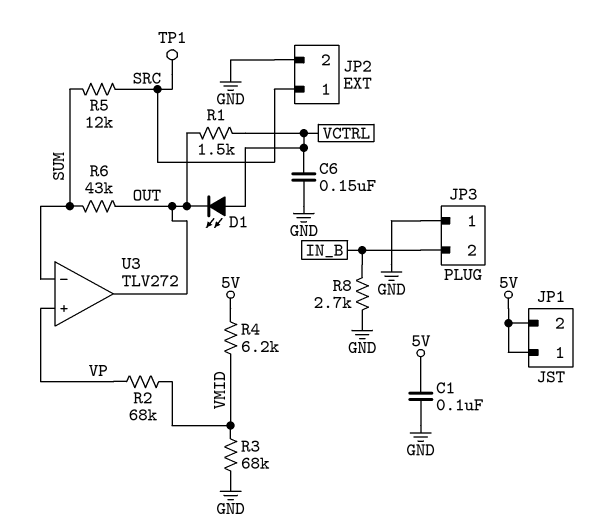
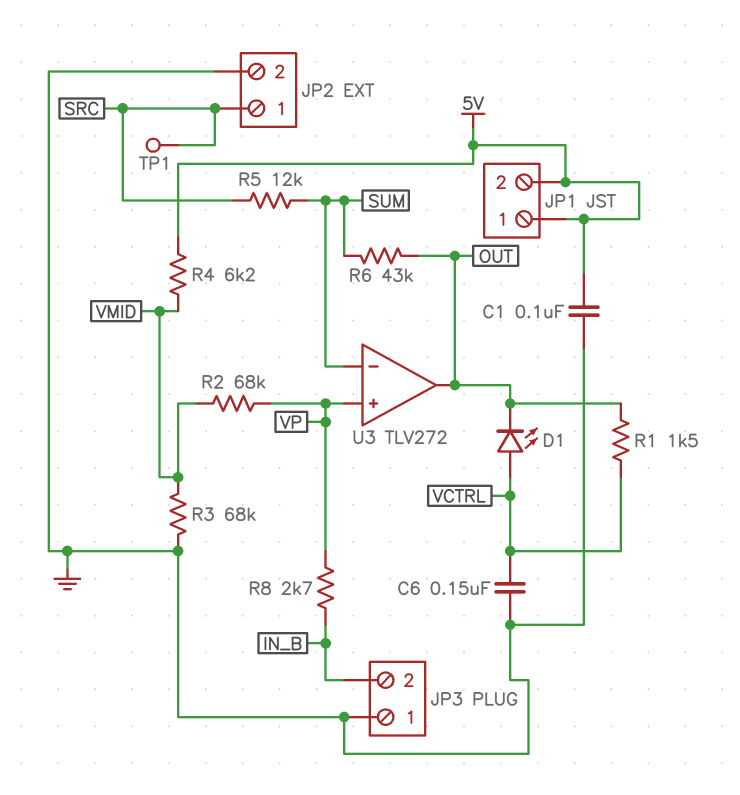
R8: 2.7k (GND, IN_B) -> 2.7k (IN_B, VP)

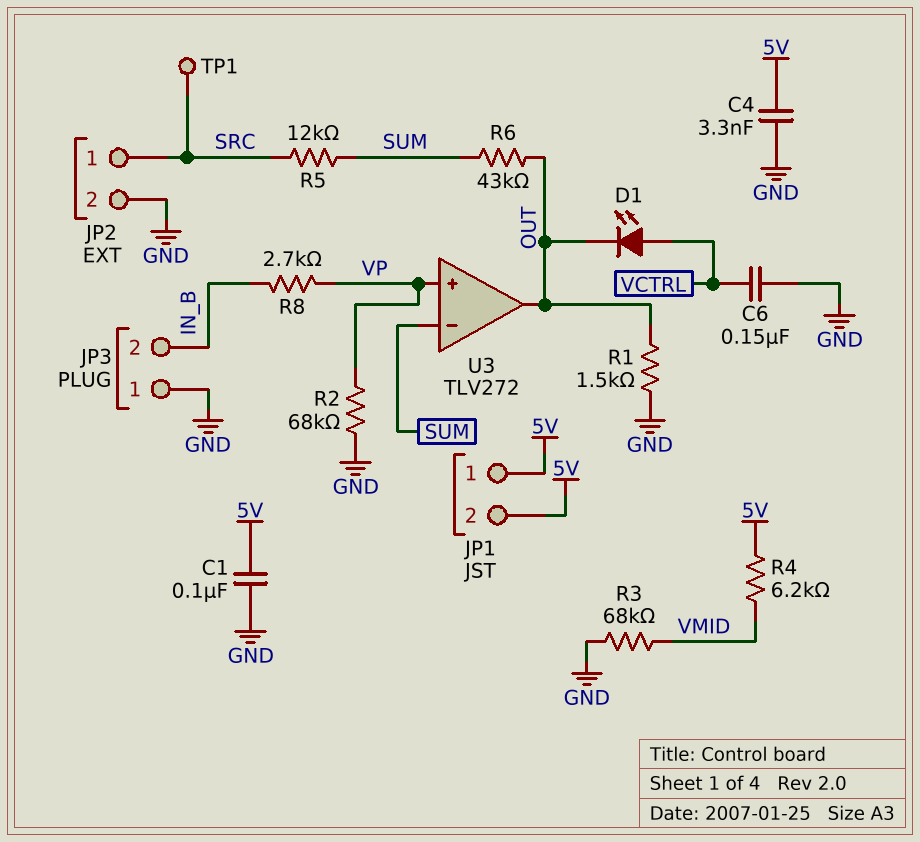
C4: none -> 3.3nF (5V, GND)
R1: 1.5k (OUT, VCTRL) -> 1.5k (GND, OUT)
R2: 68k (VMID, VP) -> 68k (GND, VP)

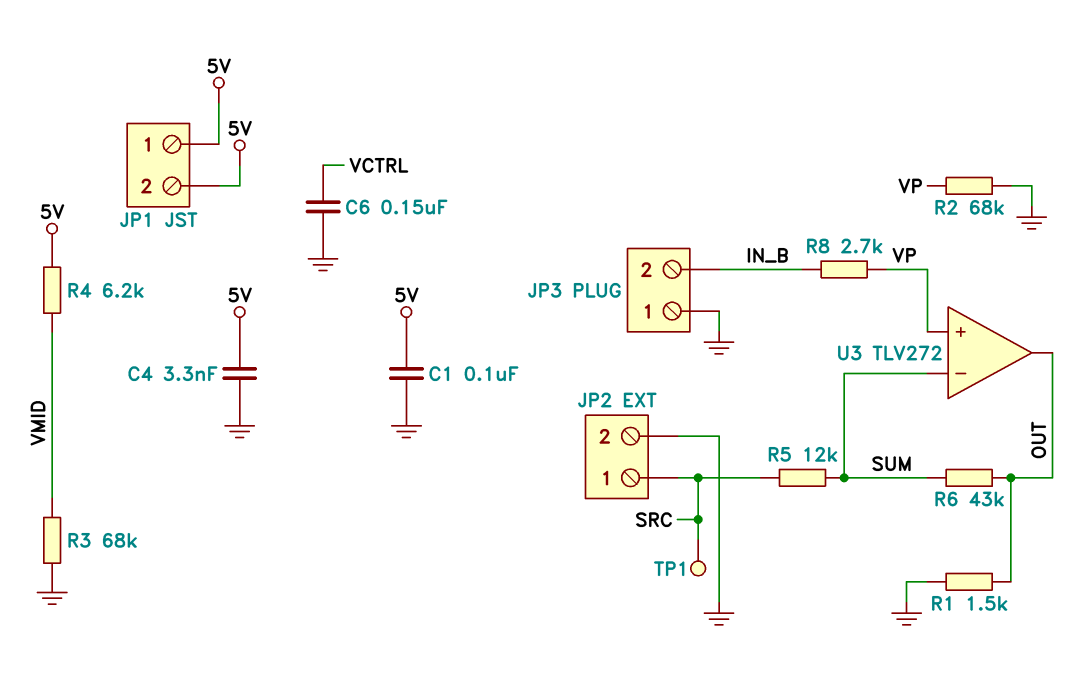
D1: LED (A VCTRL, K OUT) -> none

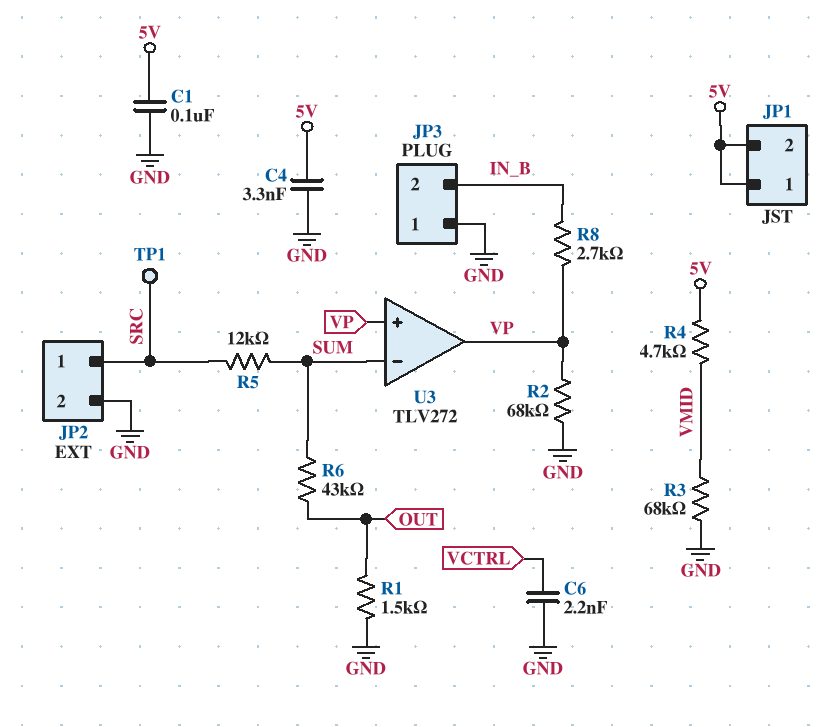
C6: 150nF (GND, VCTRL) -> 2.2nF (GND, VCTRL)
R4: 6.2k (5V, VMID) -> 4.7k (5V, VMID)
U3 pin out: OUT -> VP

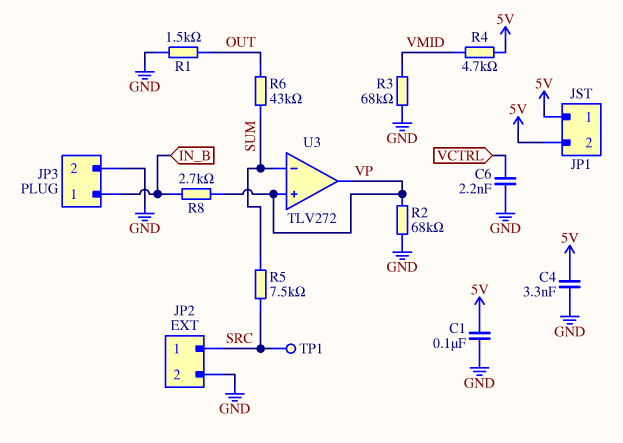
JP3 pin 1: GND -> IN_B
JP3 pin 2: IN_B -> GND
R5: 12k (SRC, SUM) -> 7.5k (SRC, SUM)

